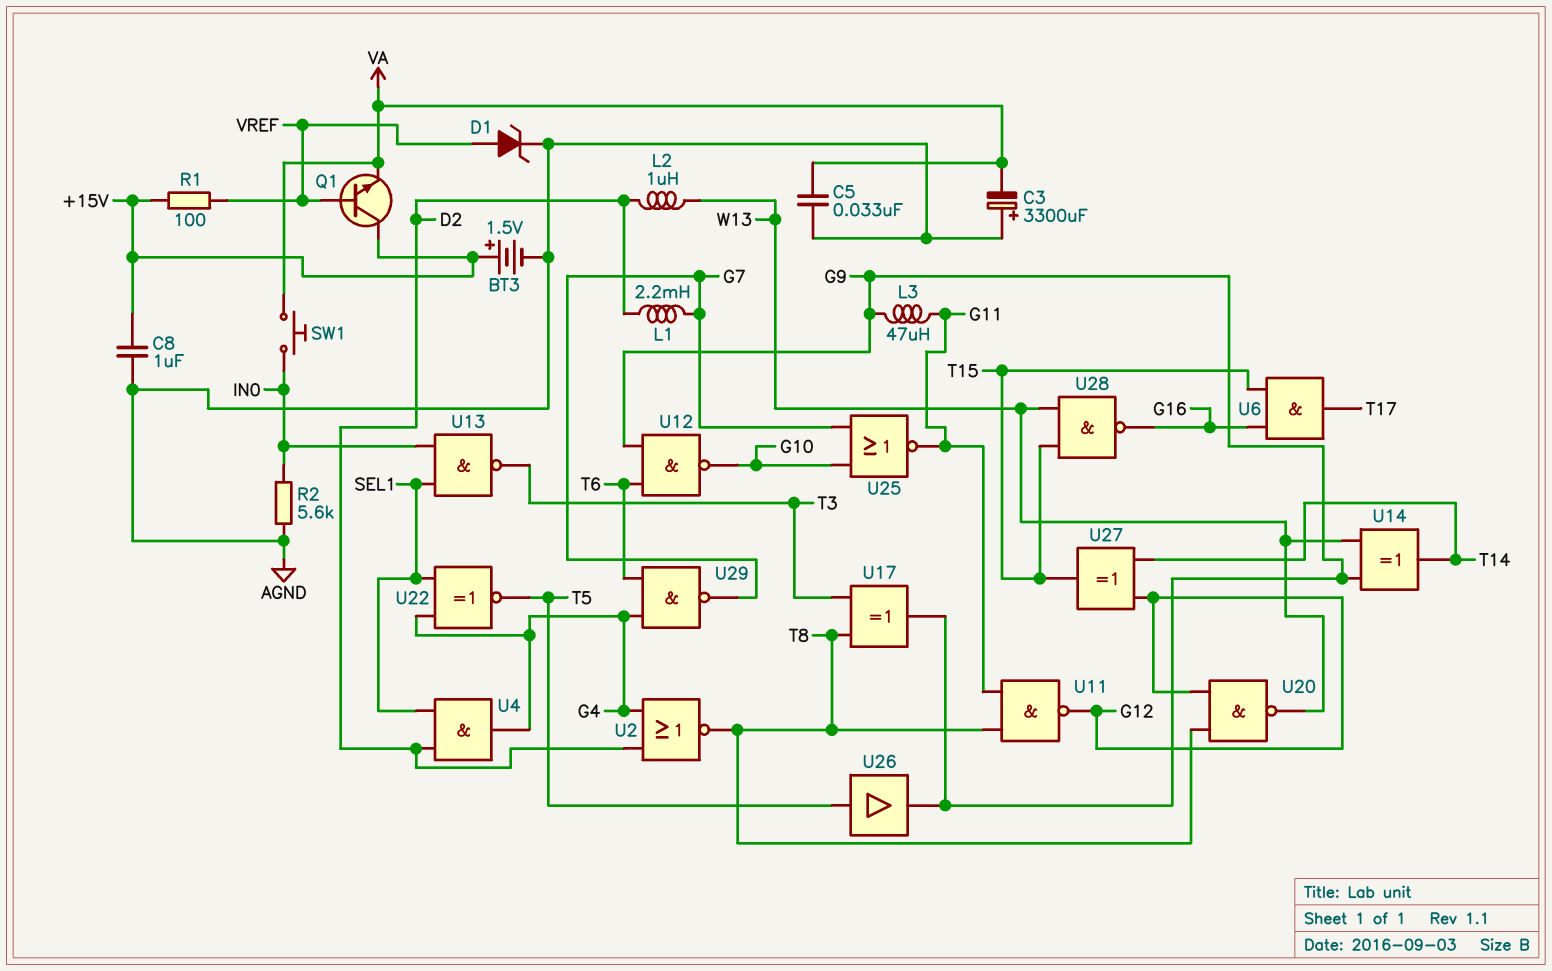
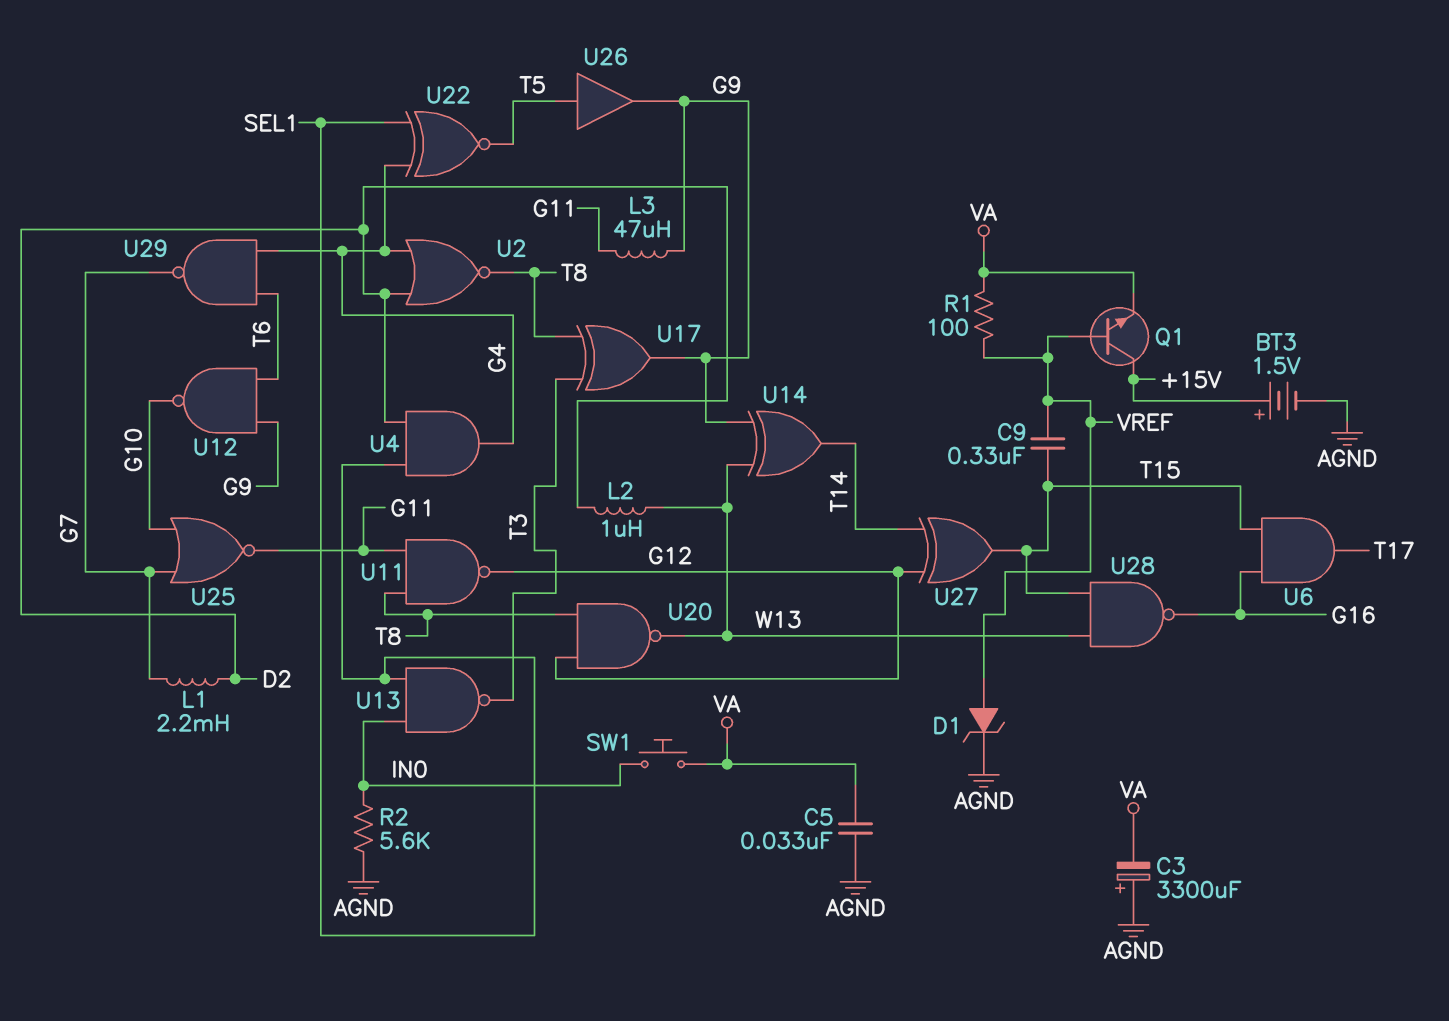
C8: 1uF (+15V, AGND) -> none
C9: none -> 330nF (T15, VREF)
R1: 100 (+15V, VREF) -> 100 (VA, VREF)

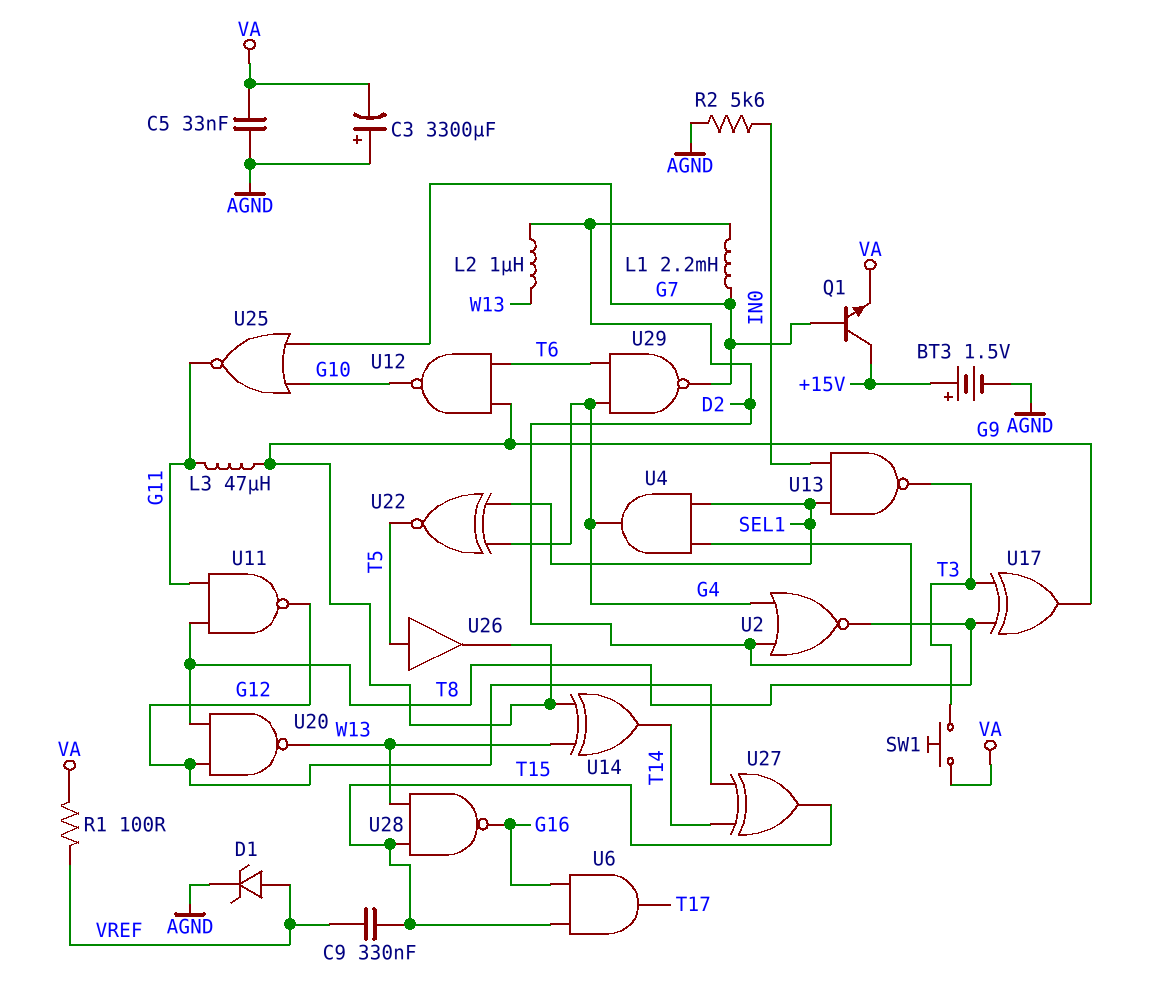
Q1: NPN (B VREF, C +15V, E VA) -> NPN (B G7, C +15V, E VA)
SW1: button (IN0, VA) -> button (T3, VA)

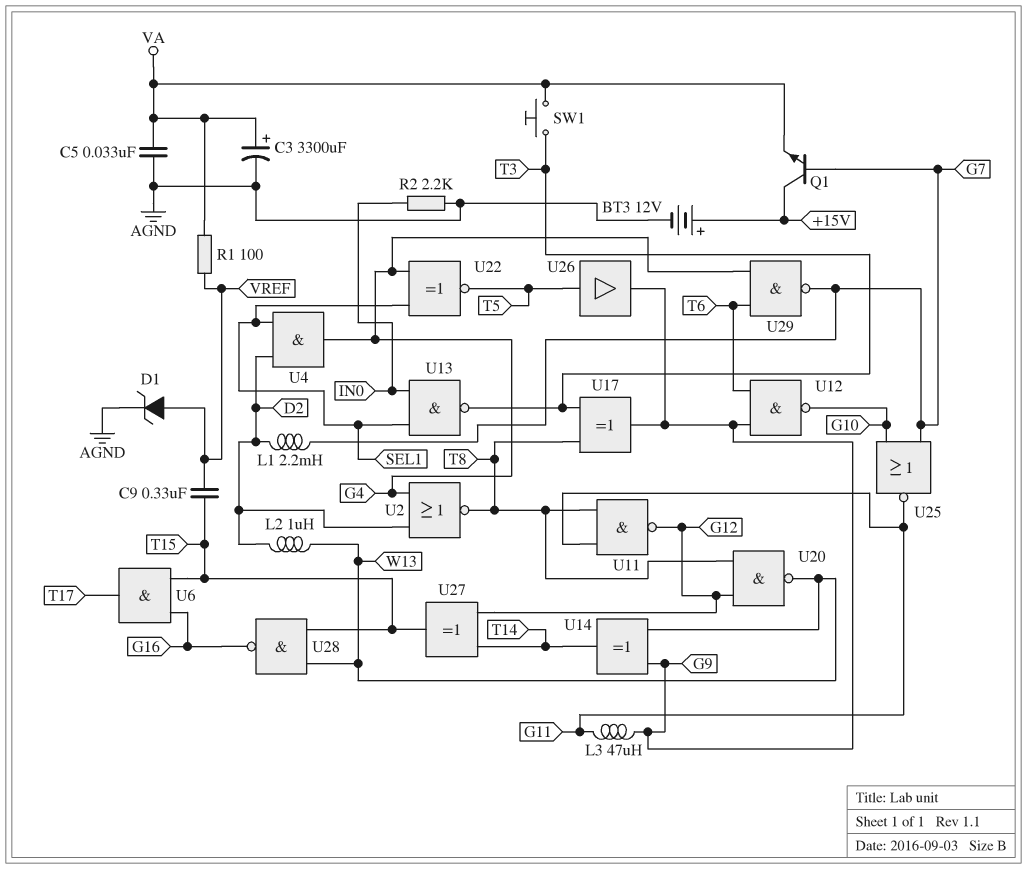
BT3: 1.5V (plus +15V, minus AGND) -> 12V (plus +15V, minus AGND)
C3: 3300uF (plus AGND, minus VA) -> 3300uF (plus VA, minus AGND)
R2: 5.6k (AGND, IN0) -> 2.2k (AGND, IN0)

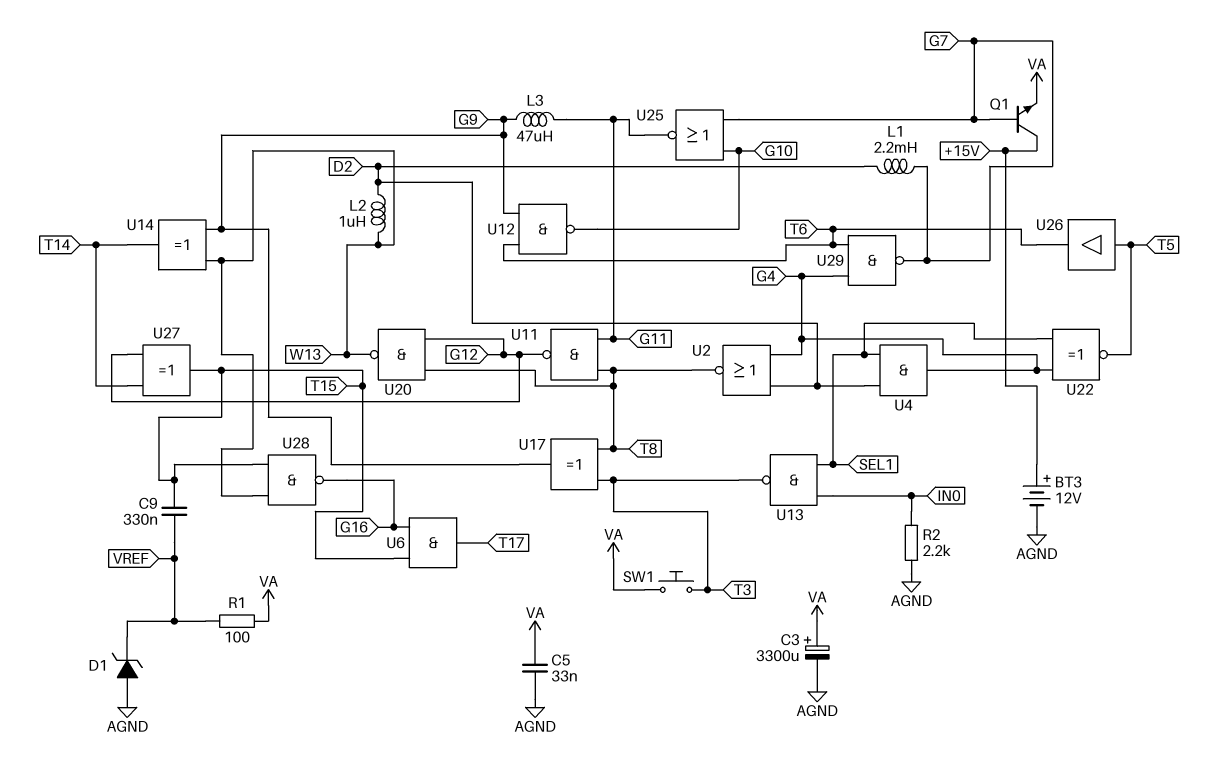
D1: zener (A VREF, K AGND) -> zener (A AGND, K VREF)
U26: buffer (in T5, out G9) -> buffer (in T5, out T6)

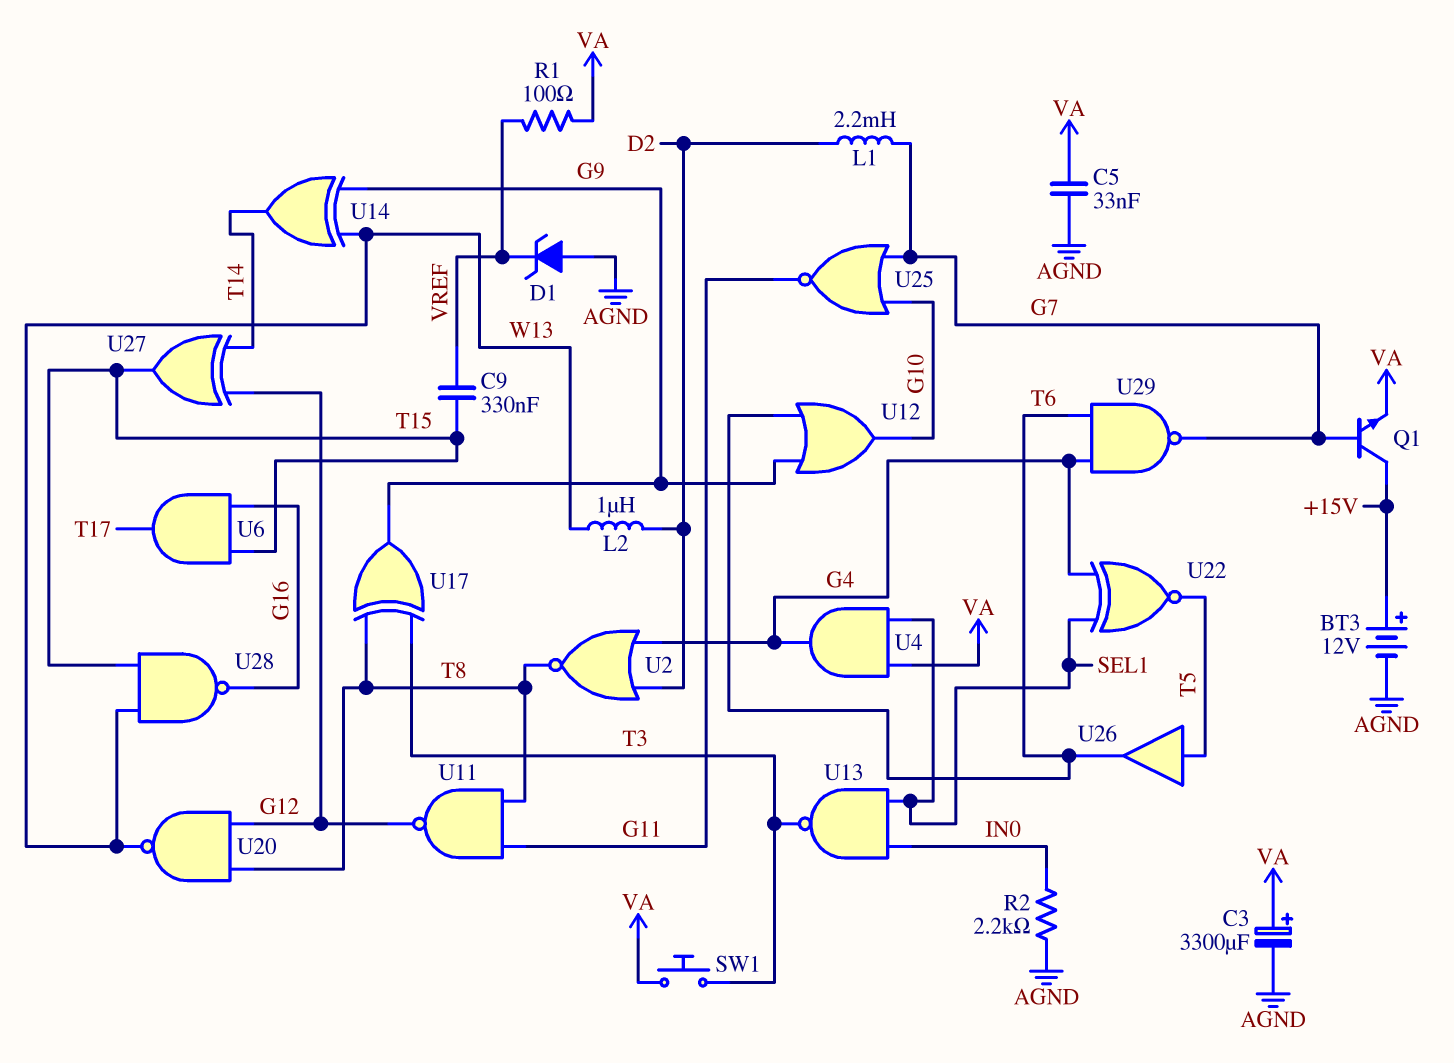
L3: 47uH (G9, G11) -> none
U4: AND (in D2, in SEL1, out G4) -> AND (in SEL1, in VA, out G4)
U12: NAND (in G9, in T6, out G10) -> OR (in G9, in T6, out G10)

